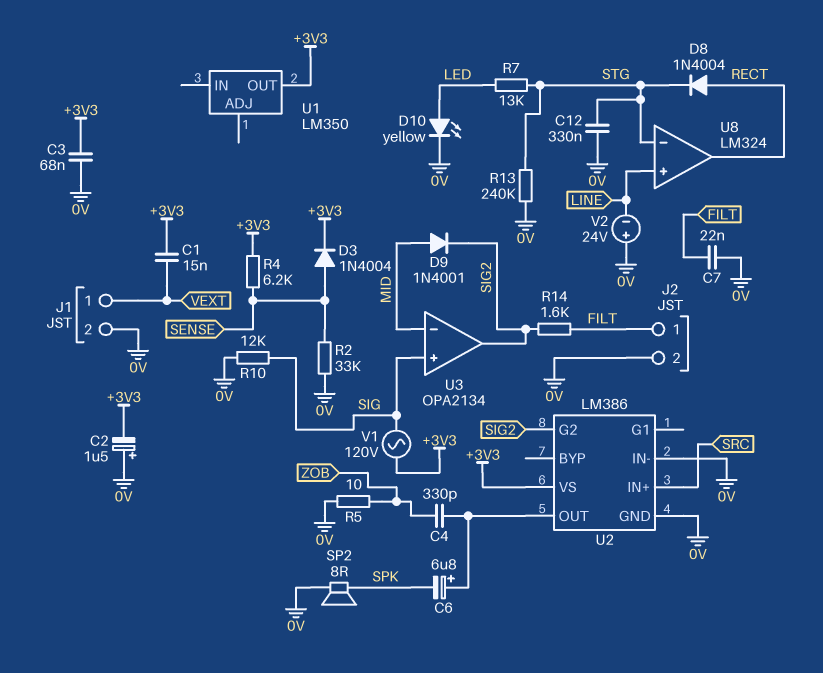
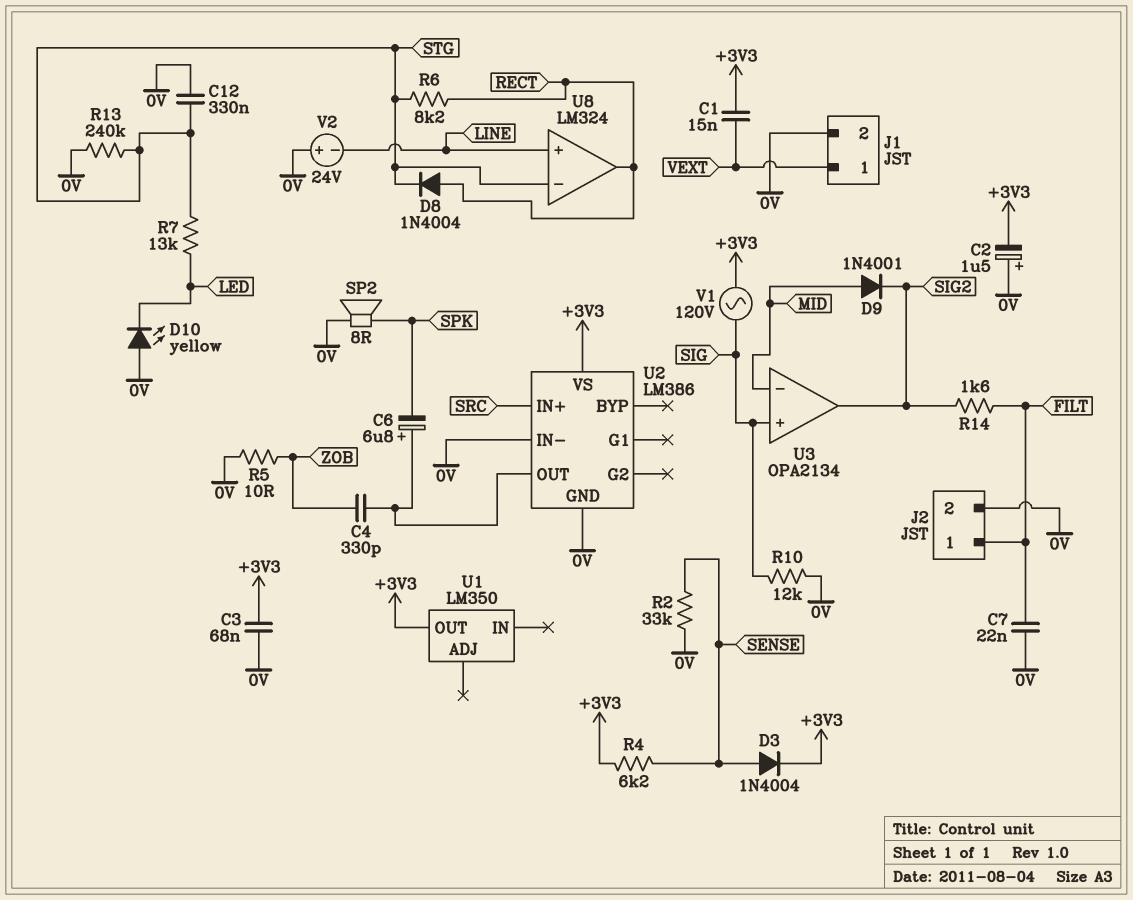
D10: LED yellow (A LED, K 0V) -> LED yellow (A 0V, K LED)
R6: none -> 8.2k (RECT, STG)
U2 pin G2: SIG2 -> none

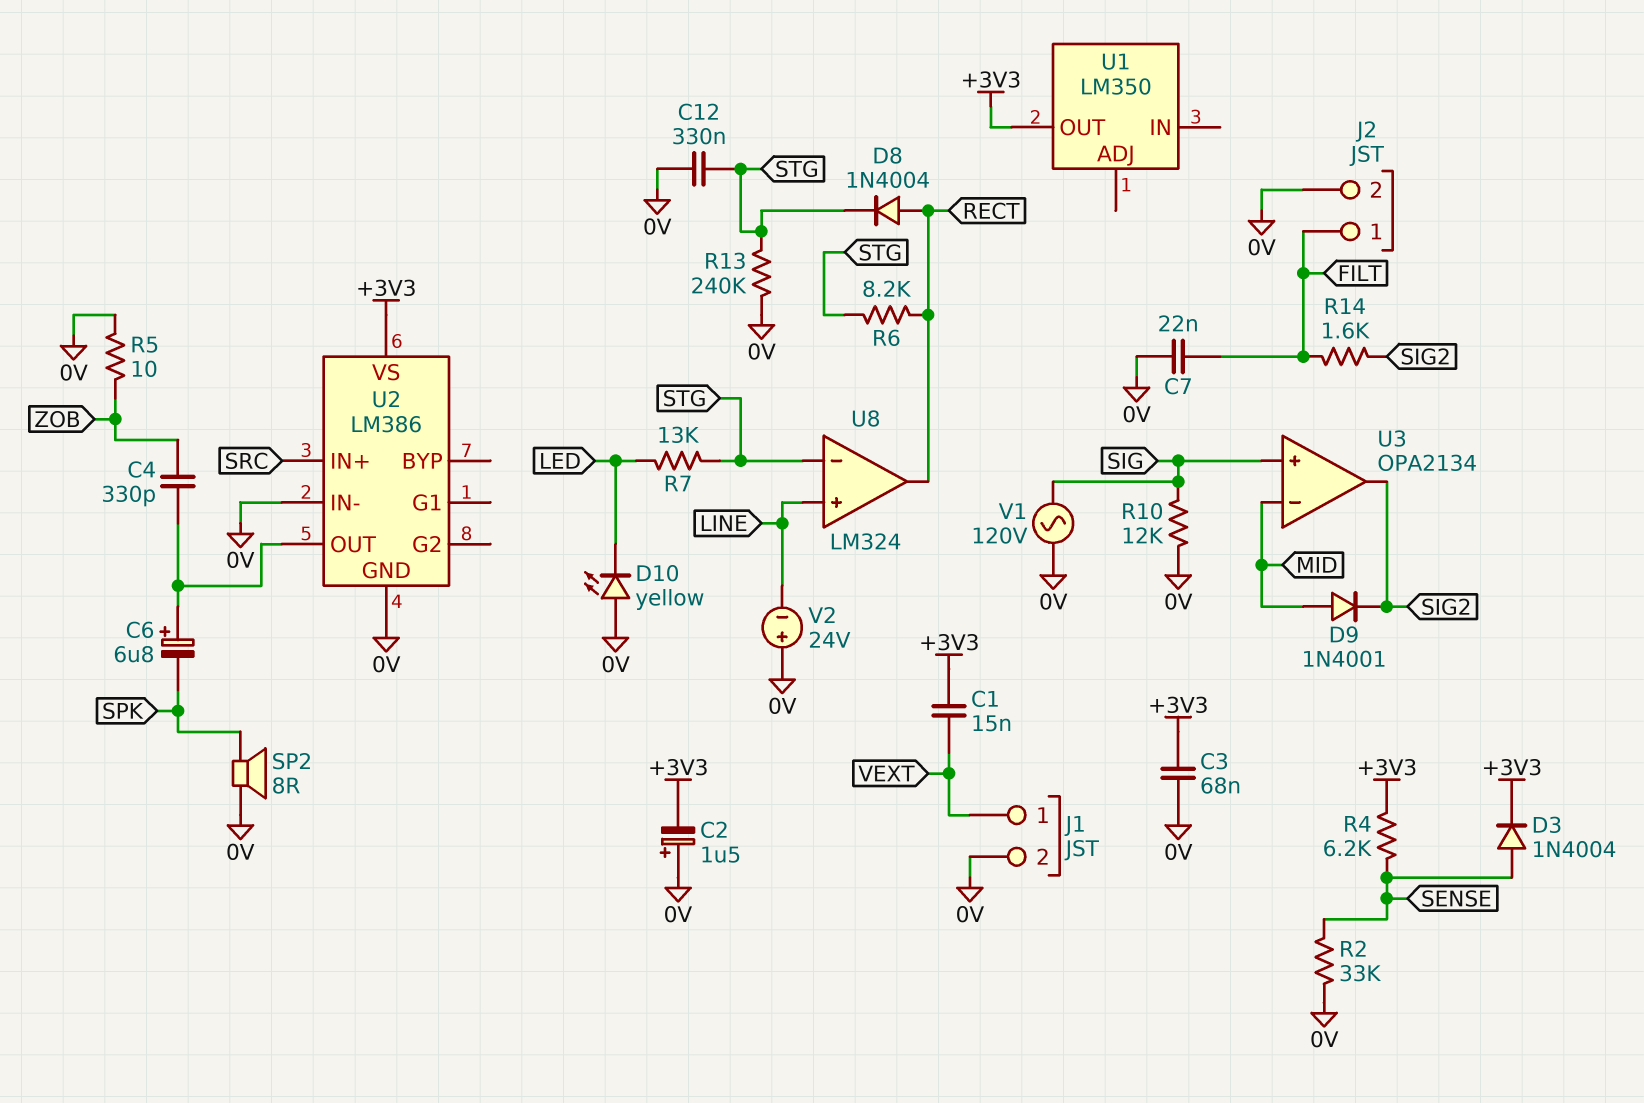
V1: AC 120V (+3V3, SIG) -> AC 120V (0V, SIG)

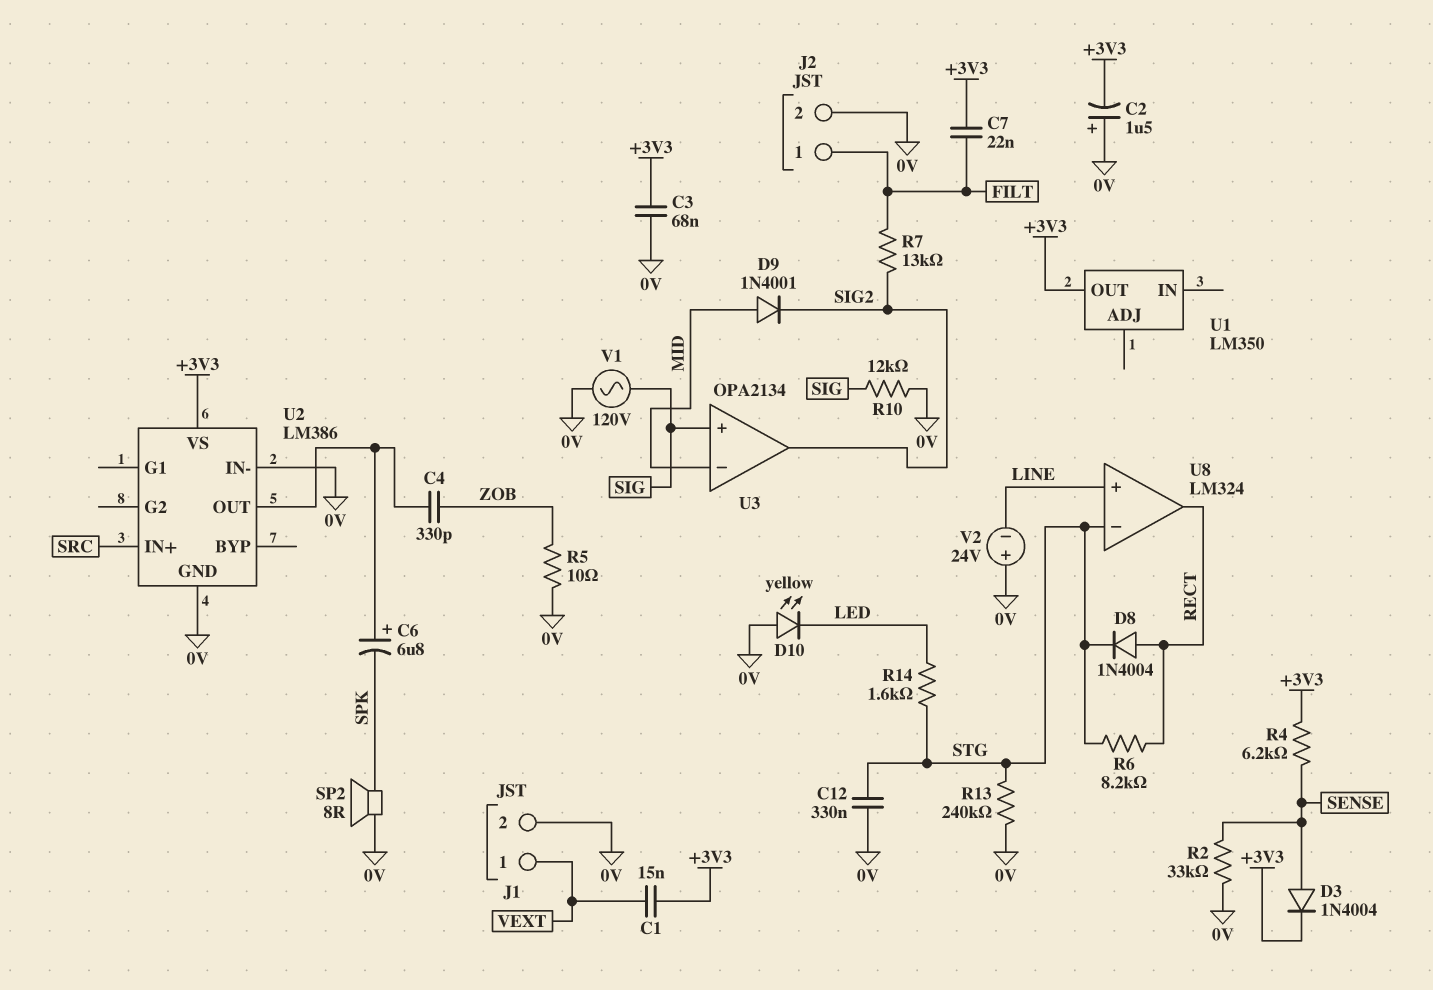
C7: 22nF (0V, FILT) -> 22nF (+3V3, FILT)
R7: 13k (LED, STG) -> 13k (FILT, SIG2)
R14: 1.6k (FILT, SIG2) -> 1.6k (LED, STG)

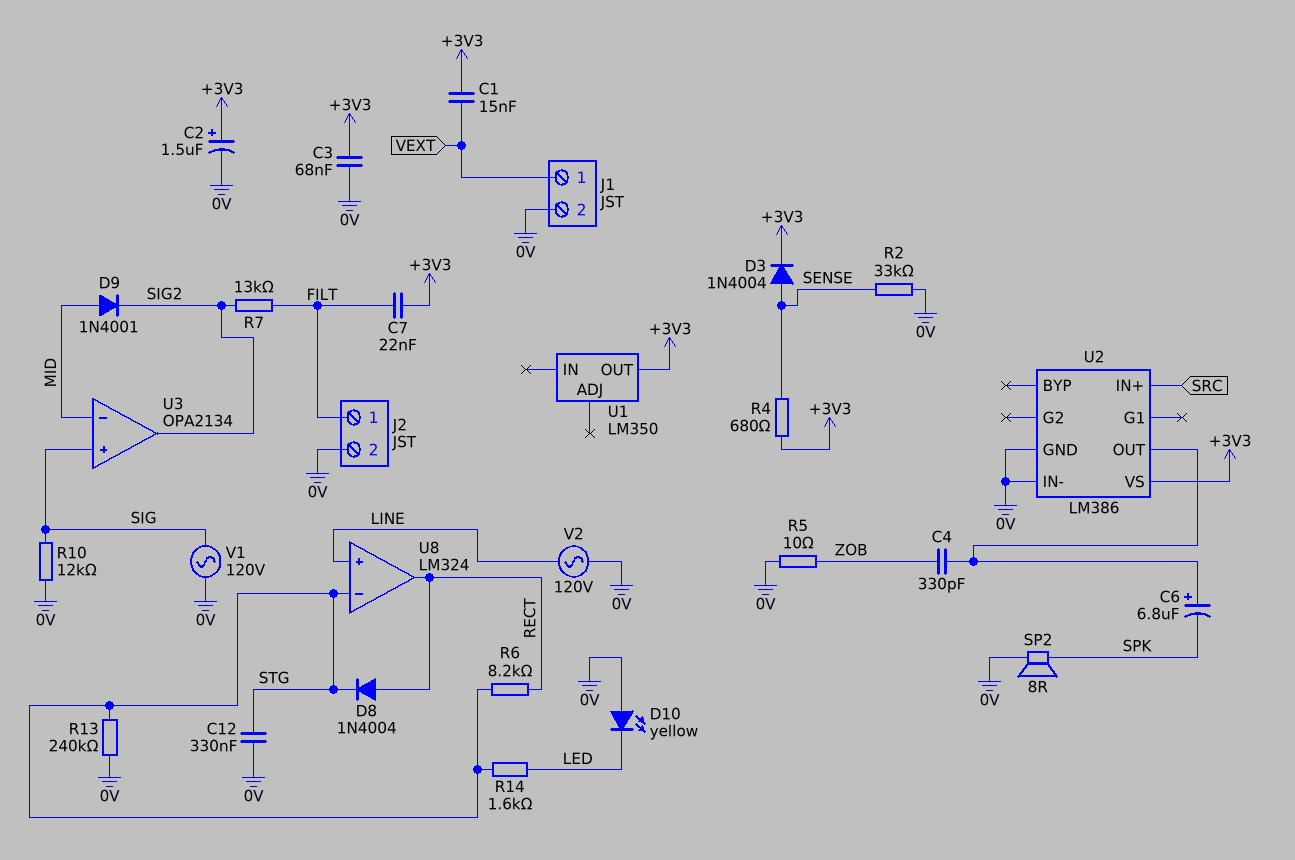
C2: 1.5uF (plus 0V, minus +3V3) -> 1.5uF (plus +3V3, minus 0V)
R4: 6.2k (+3V3, SENSE) -> 680 (+3V3, SENSE)
V2: 24V (plus 0V, minus LINE) -> AC 120V (0V, LINE)

